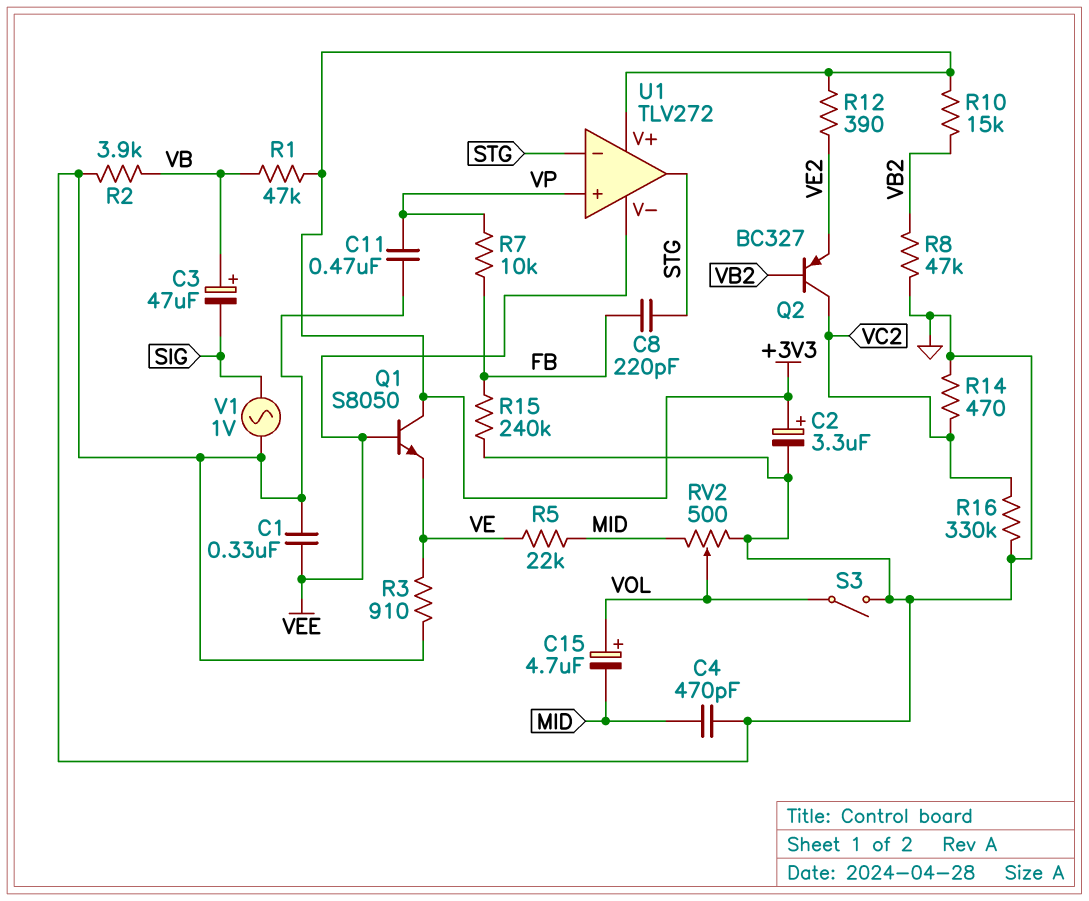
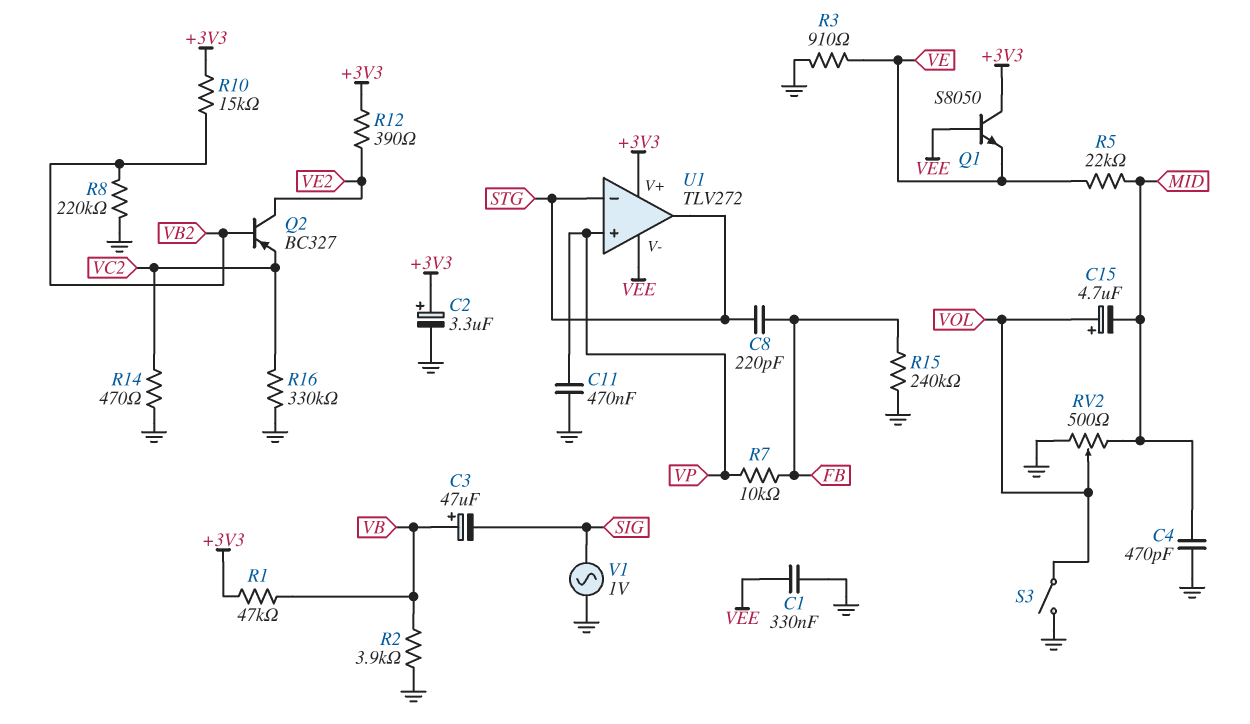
Q2: PNP BC327 (B VB2, C VC2, E VE2) -> PNP BC327 (B VB2, C VE2, E VC2)
R8: 47k (GND, VB2) -> 220k (GND, VB2)

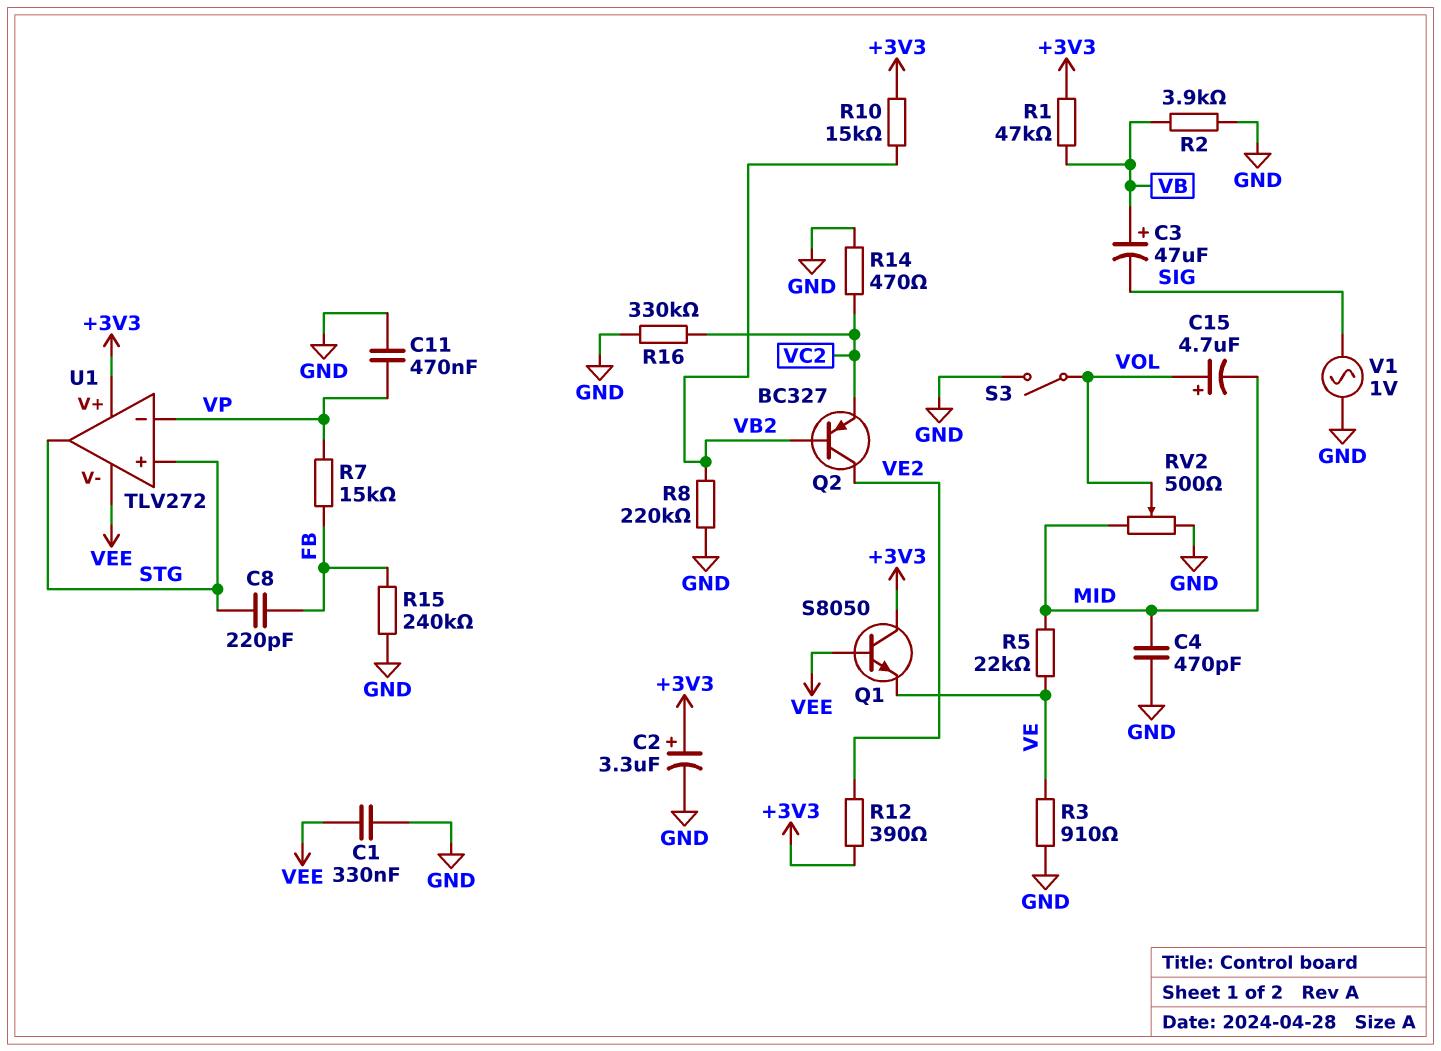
R7: 10k (FB, VP) -> 15k (FB, VP)
U1 pin in+: VP -> STG
U1 pin in-: STG -> VP

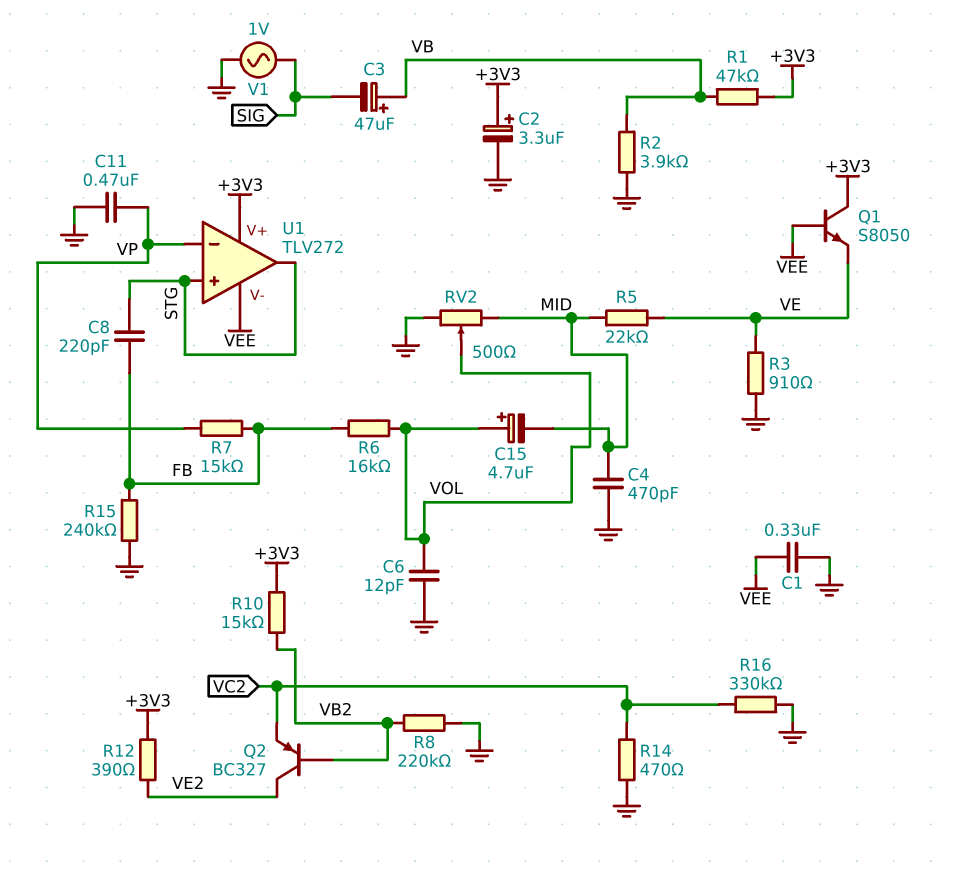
C6: none -> 12pF (GND, VOL)
R6: none -> 16k (FB, VOL)
S3: switch (GND, VOL) -> none

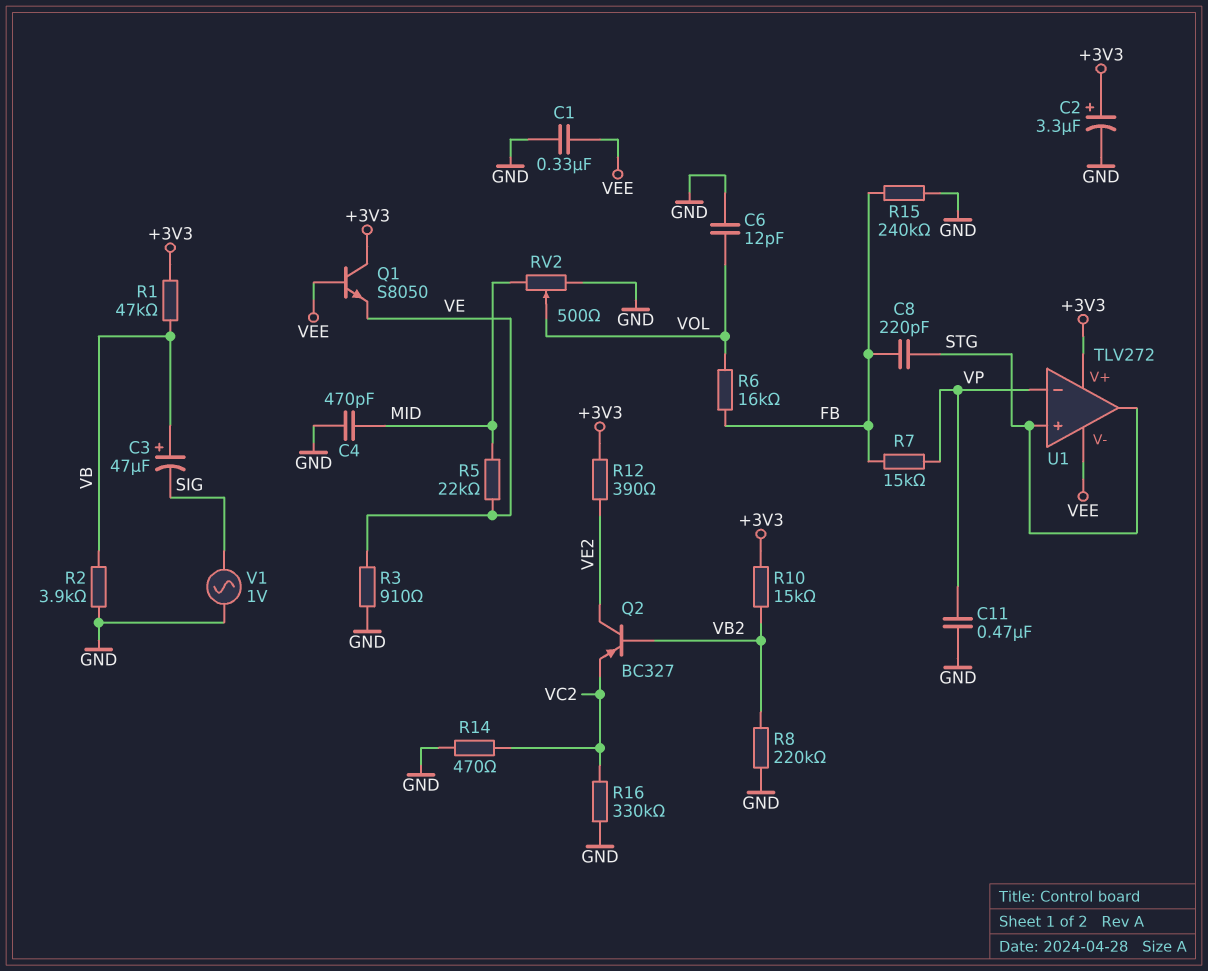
C15: 4.7uF (plus VOL, minus MID) -> none

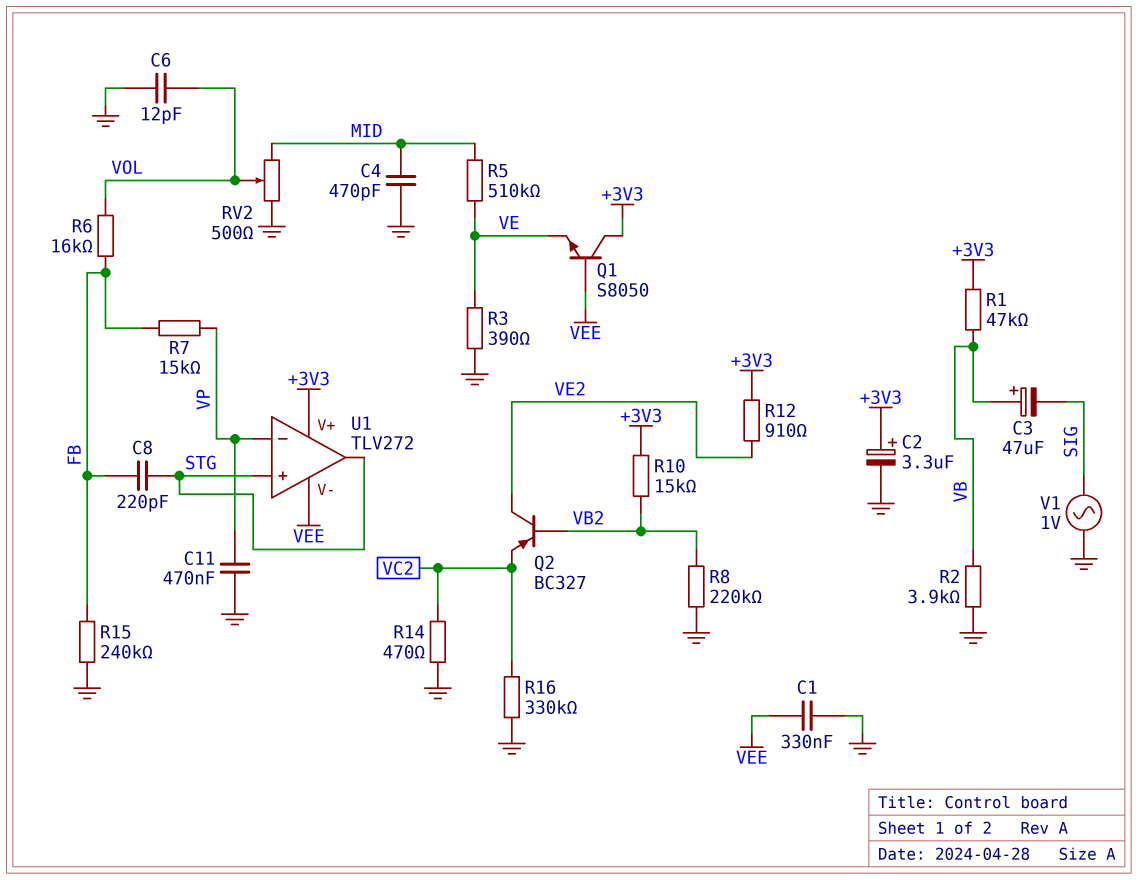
R3: 910 (GND, VE) -> 390 (GND, VE)
R5: 22k (MID, VE) -> 510k (MID, VE)
R12: 390 (+3V3, VE2) -> 910 (+3V3, VE2)

